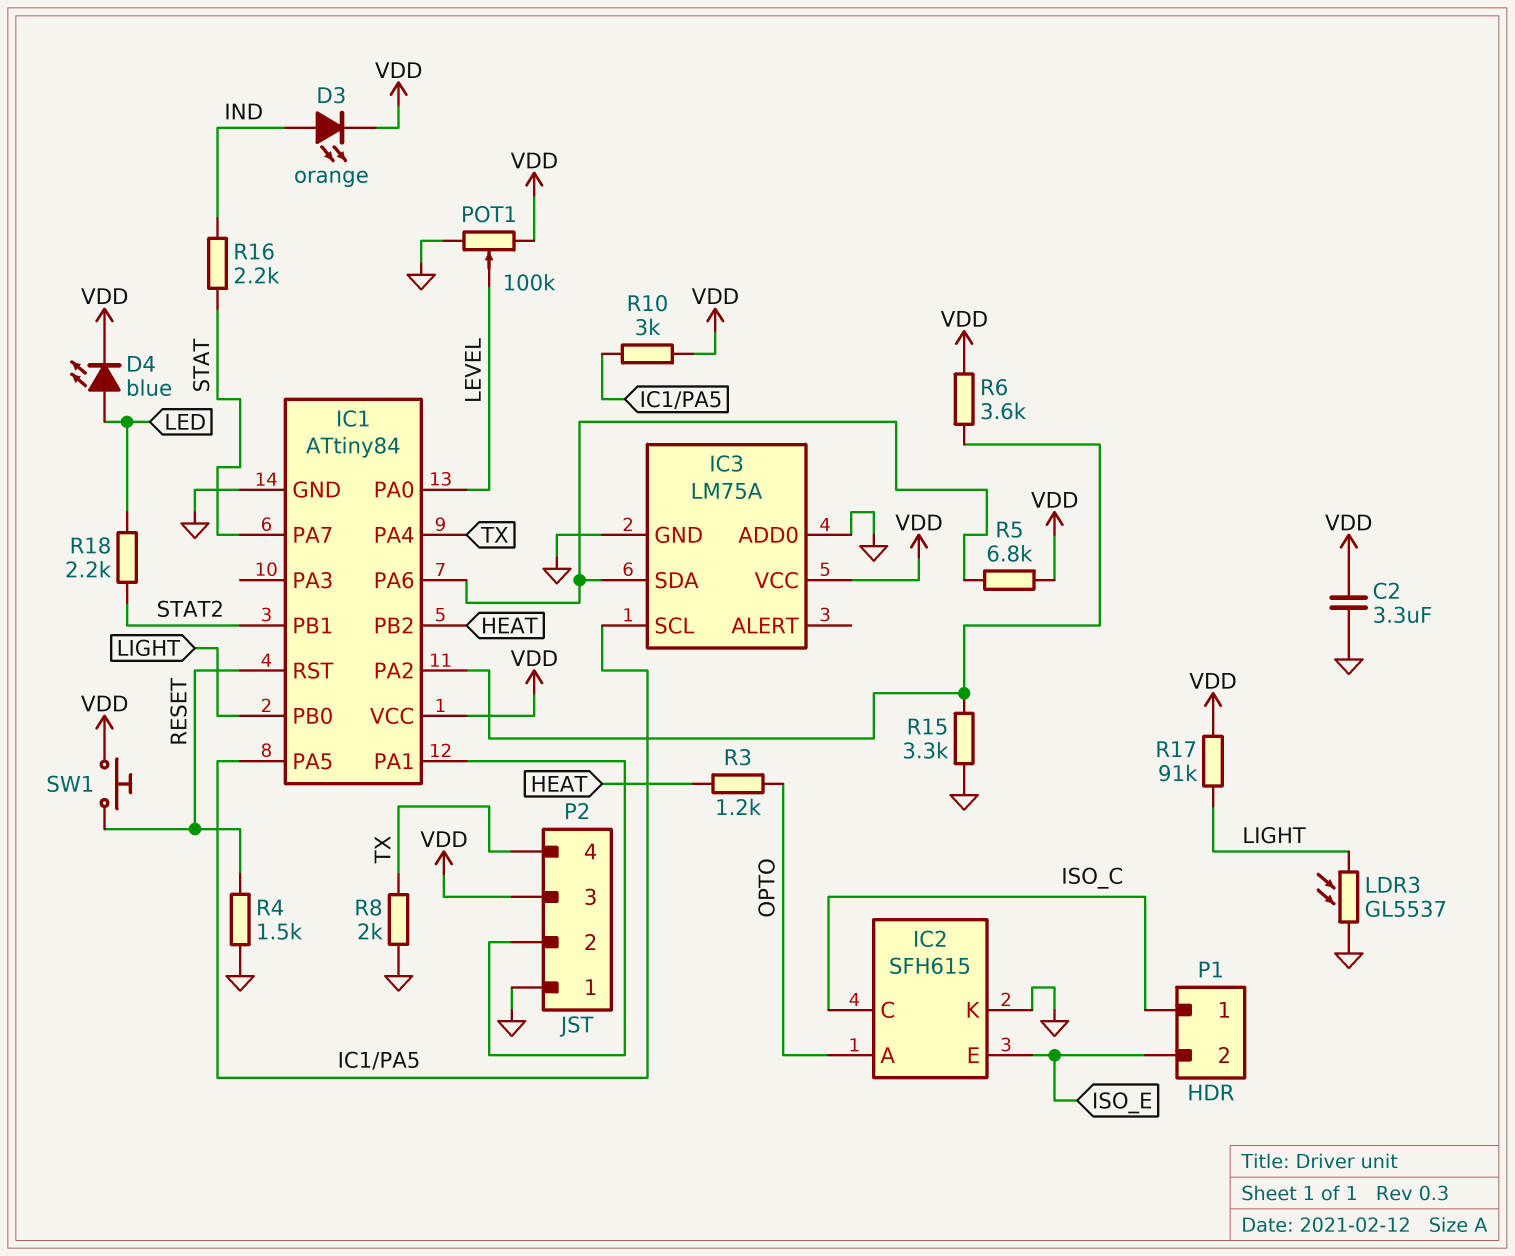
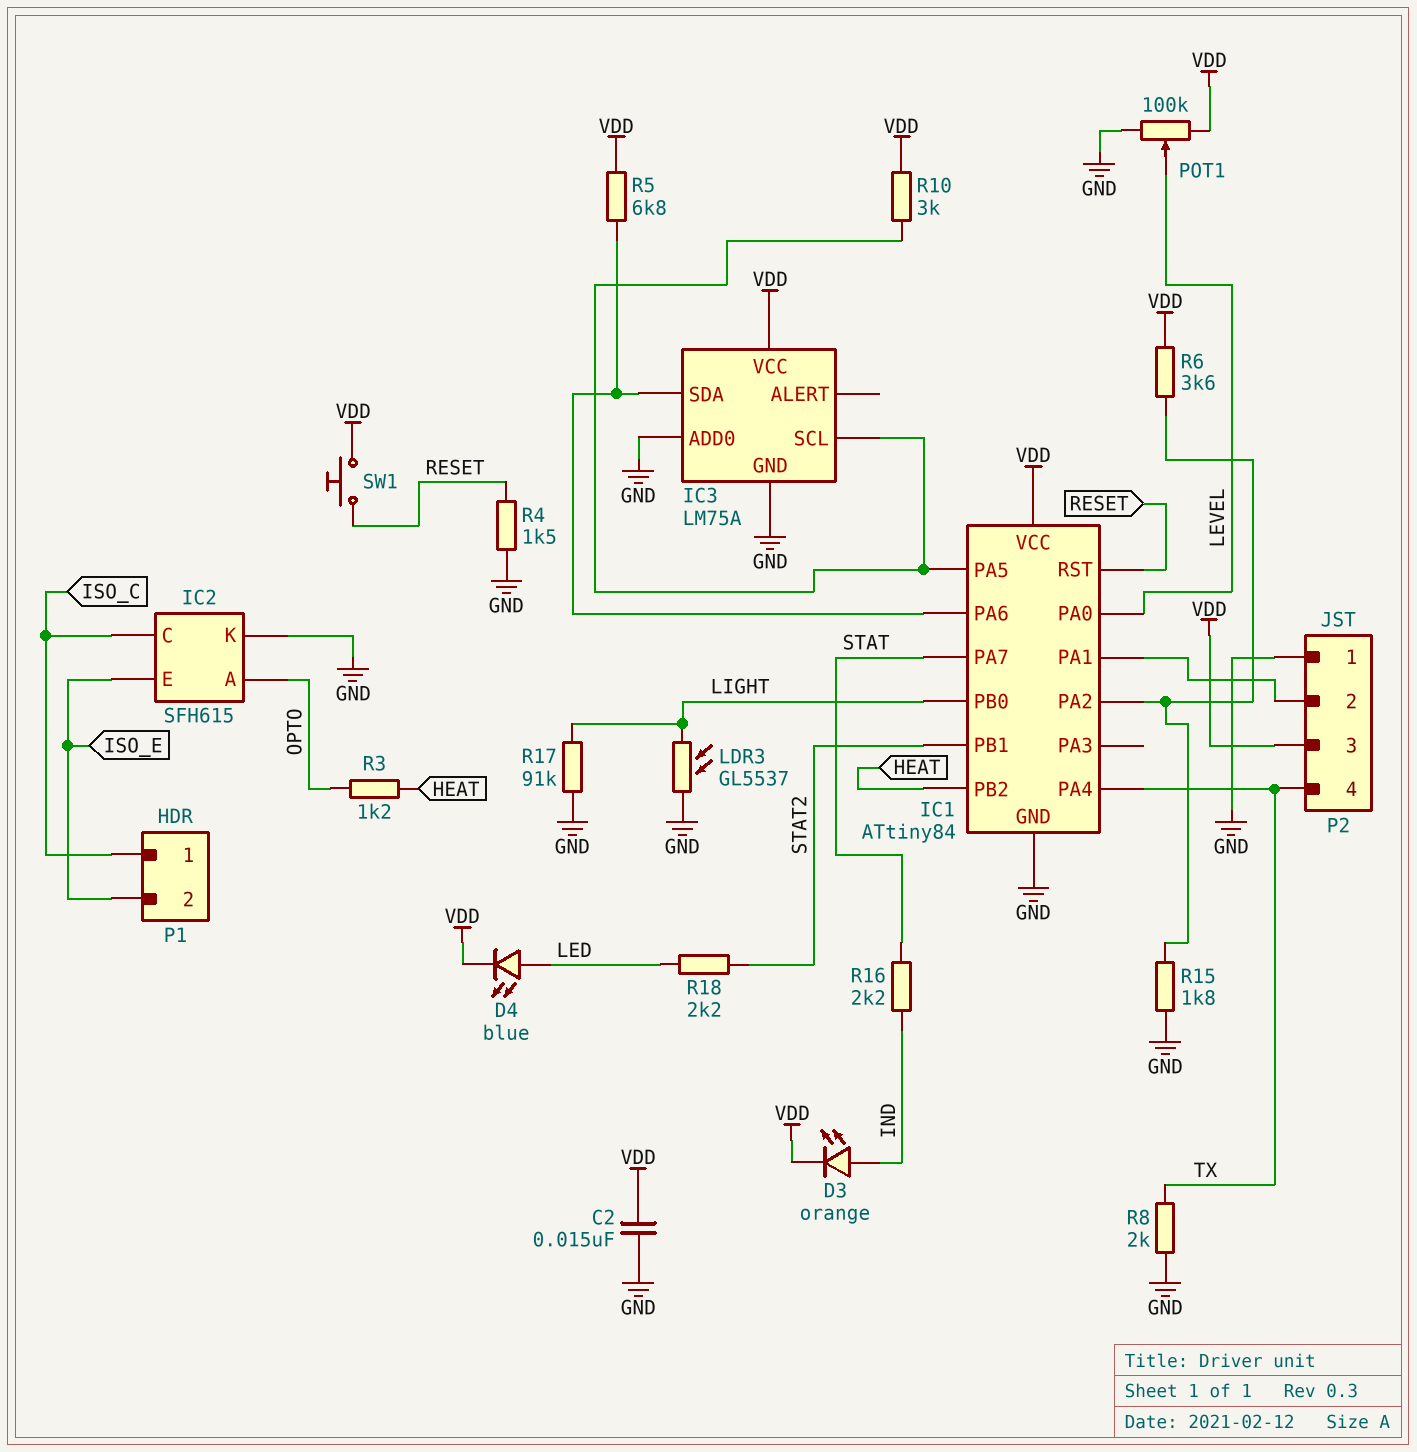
C2: 3.3uF (GND, VDD) -> 15nF (GND, VDD)
R15: 3.3k (GND, IC1/PA2) -> 1.8k (GND, IC1/PA2)
R17: 91k (LIGHT, VDD) -> 91k (GND, LIGHT)

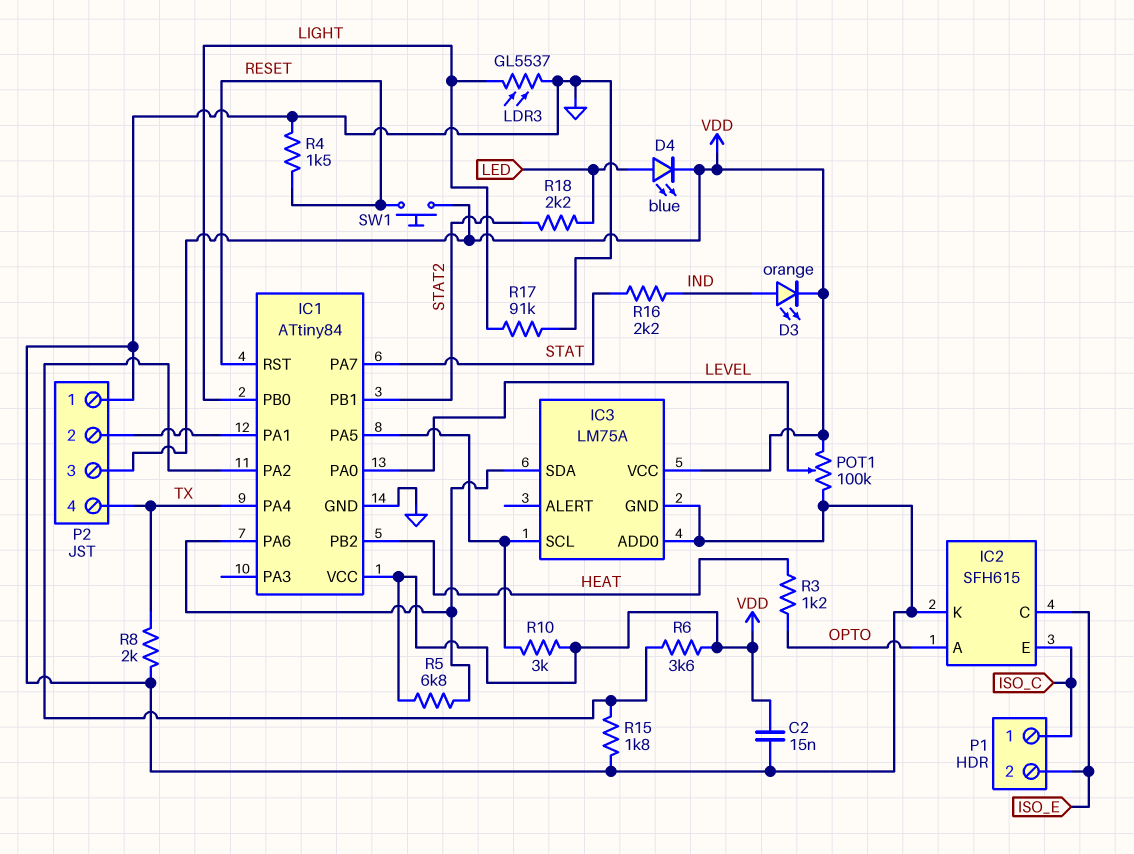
IC2 pin C: ISO_C -> ISO_E
IC2 pin E: ISO_E -> ISO_C

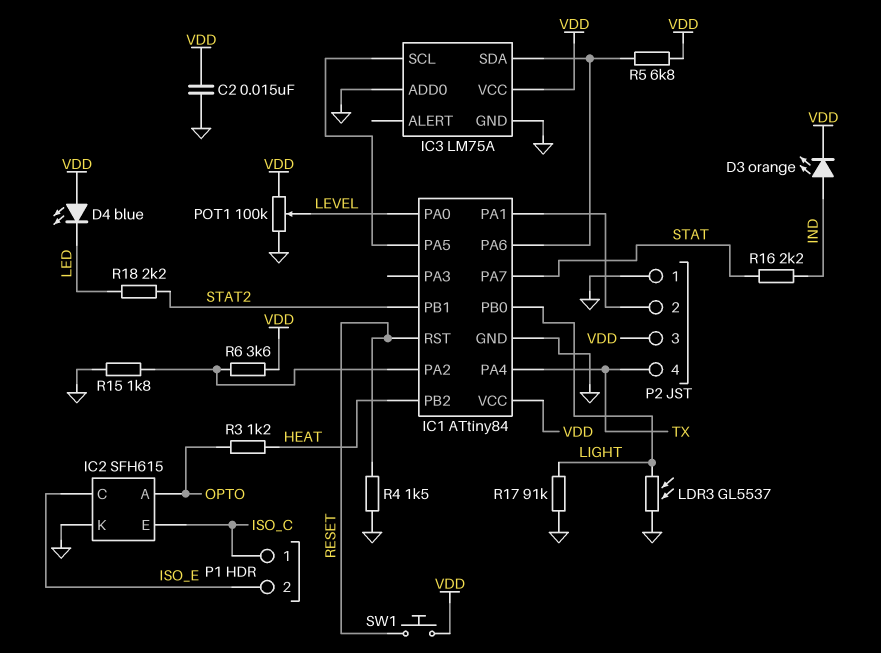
D4: LED blue (A LED, K VDD) -> LED blue (A VDD, K LED)
R8: 2k (GND, TX) -> none
R10: 3k (IC1/PA5, VDD) -> none

